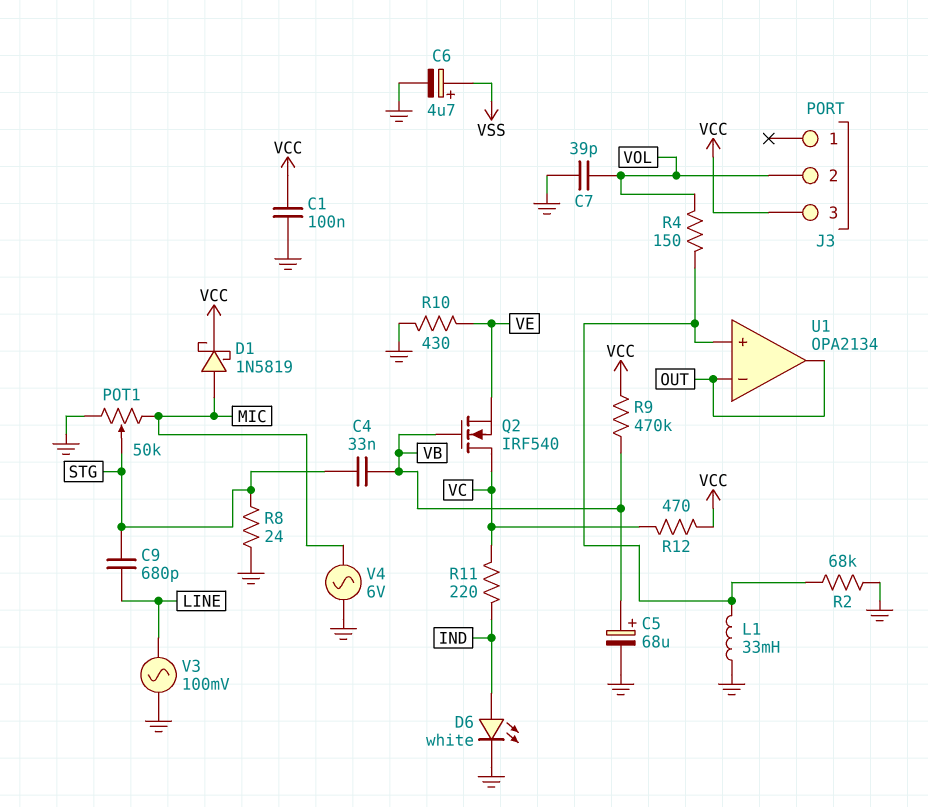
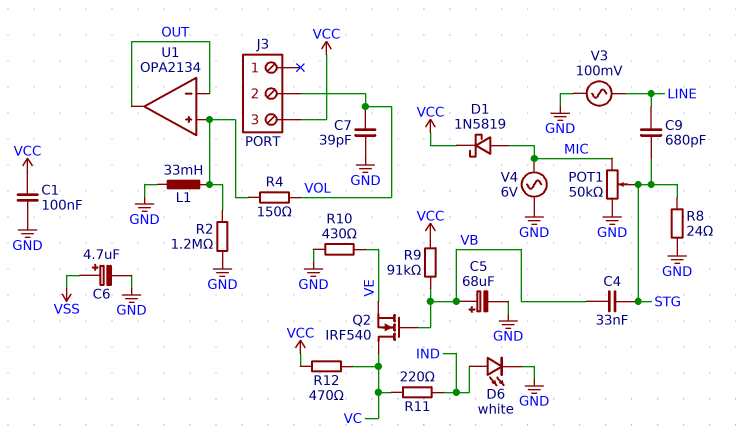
R2: 68k (GND, U1/in+) -> 1.2M (GND, U1/in+)
R9: 470k (VB, VCC) -> 91k (VB, VCC)

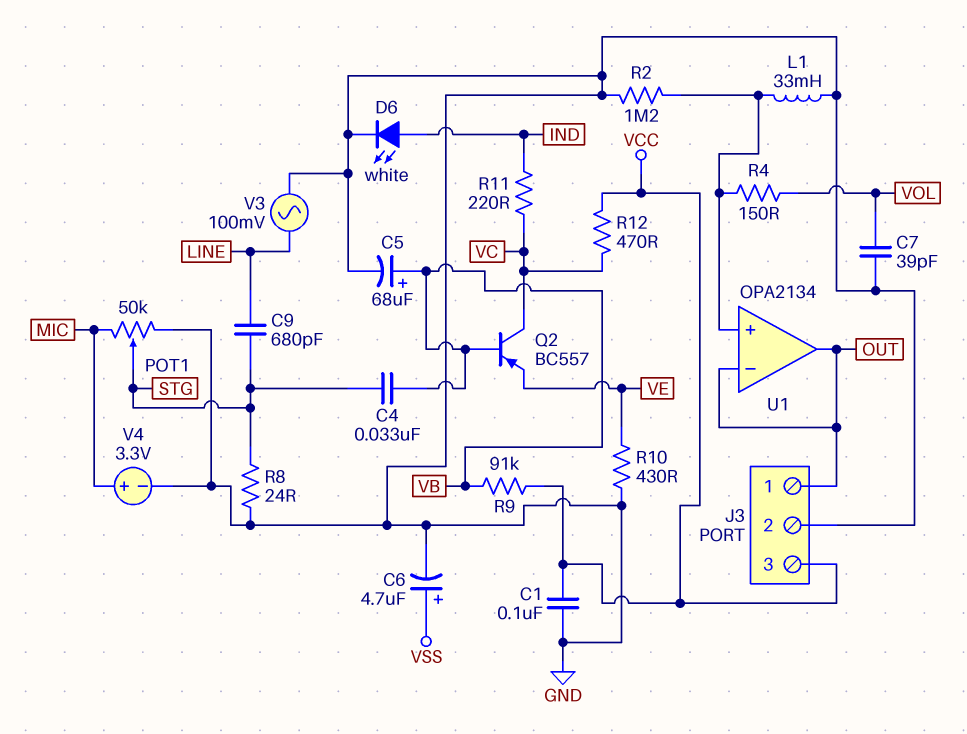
D1: schottky 1N5819 (A MIC, K VCC) -> none
J3 pin 1: none -> OUT
J3 pin 2: VOL -> GND
Q2: NMOS IRF540 (G VB, D VC, S VE) -> PNP BC557 (B VB, C VC, E VE)
V4: AC 6V (GND, MIC) -> 3.3V (plus MIC, minus GND)

